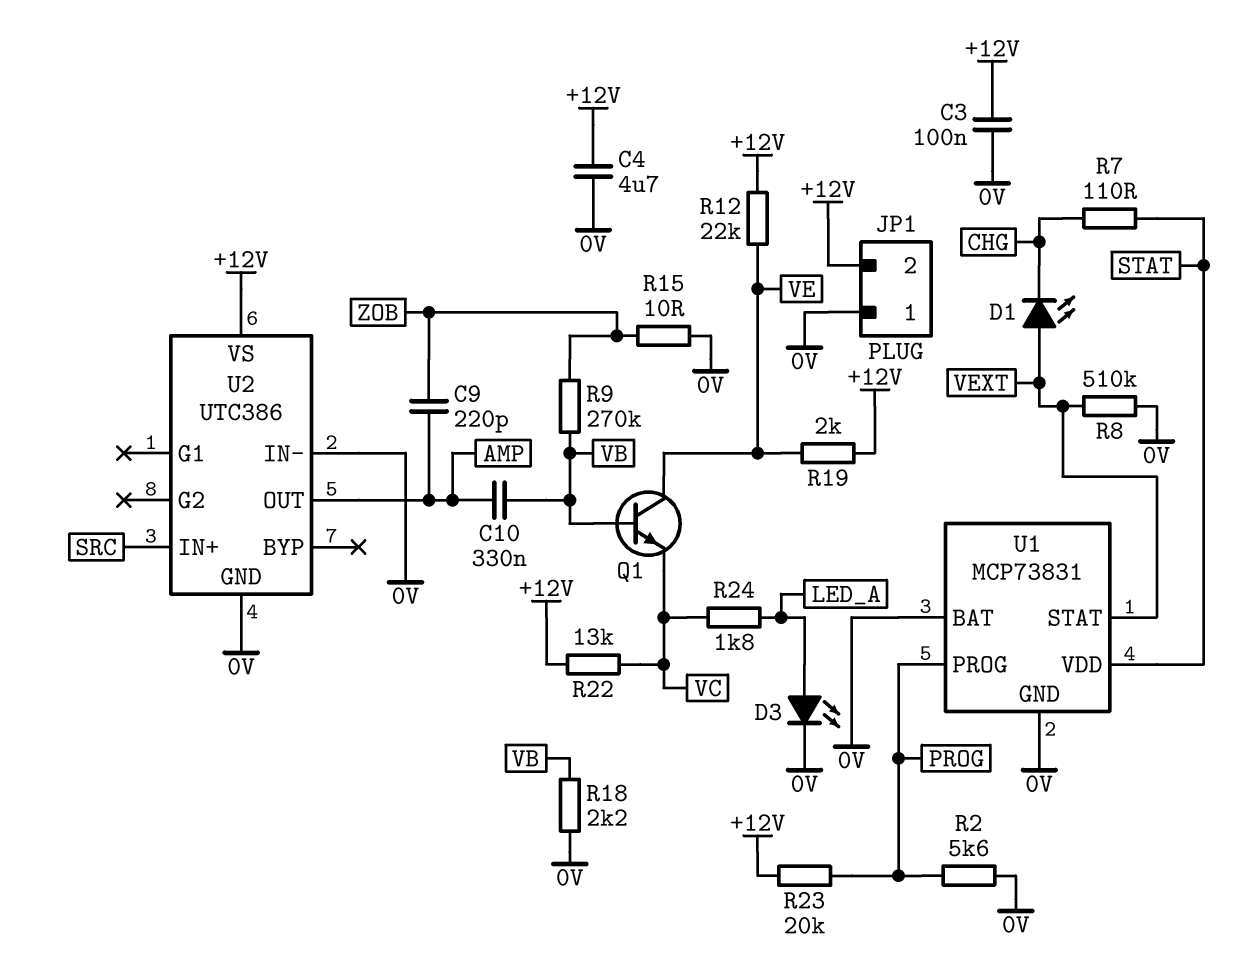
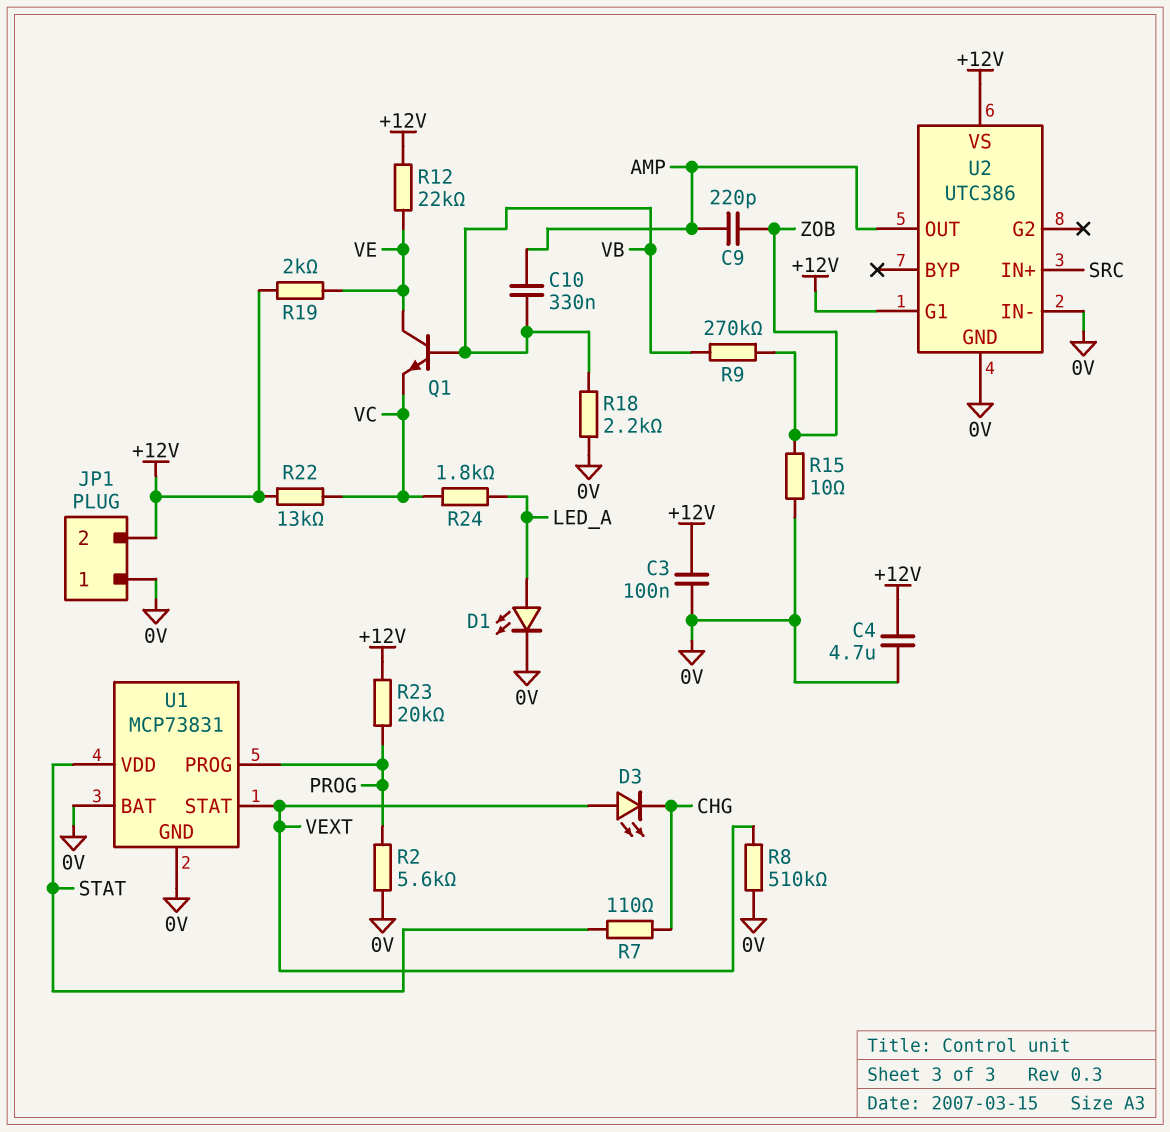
D1: LED (A VEXT, K CHG) -> LED (A LED_A, K 0V)
D3: LED (A LED_A, K 0V) -> LED (A VEXT, K CHG)
U2 pin G1: none -> +12V

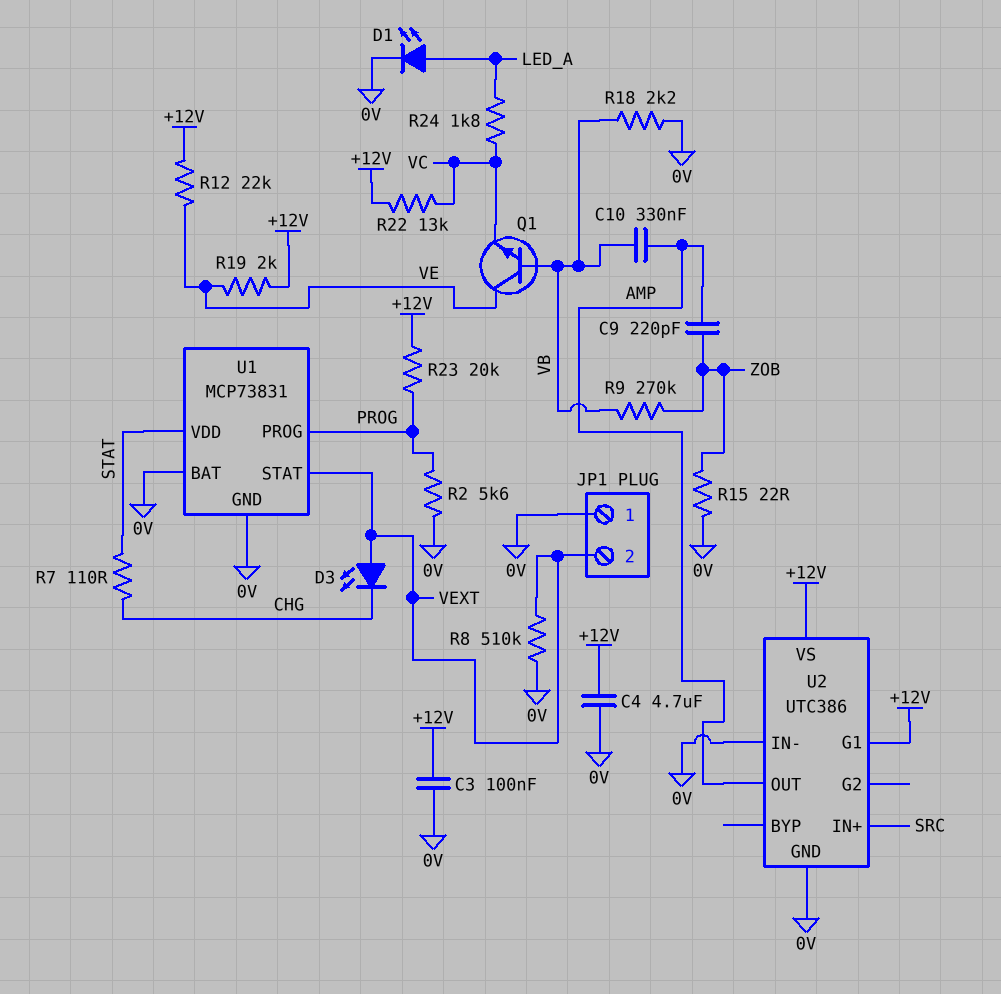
JP1 pin 2: +12V -> VEXT
R15: 10 (0V, ZOB) -> 22 (0V, ZOB)

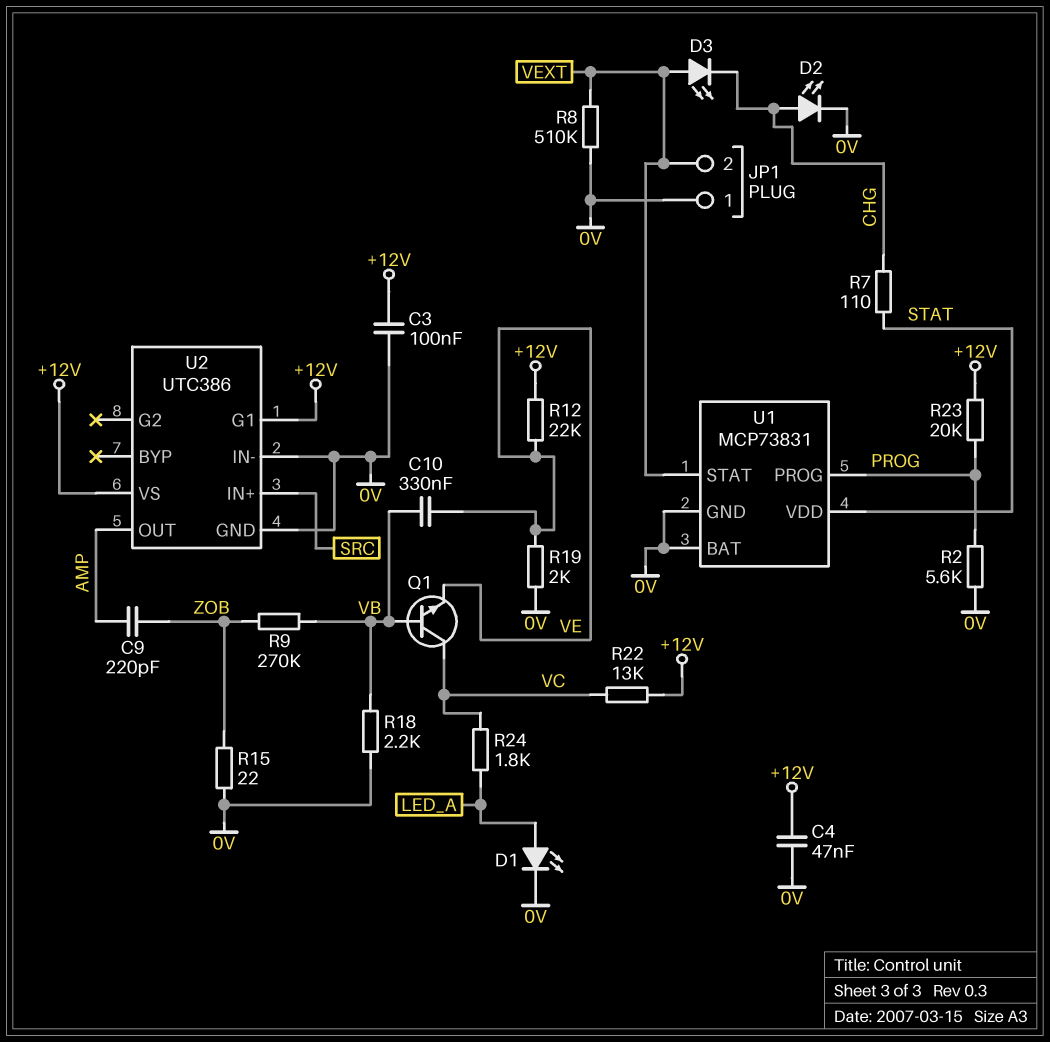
C4: 4.7uF (+12V, 0V) -> 47nF (+12V, 0V)
C10: 330nF (AMP, VB) -> 330nF (VB, VE)
D2: none -> LED (A CHG, K 0V)
Q1: NPN (B VB, C VE, E VC) -> NPN (B VB, C VC, E VE)
R19: 2k (+12V, VE) -> 2k (0V, VE)

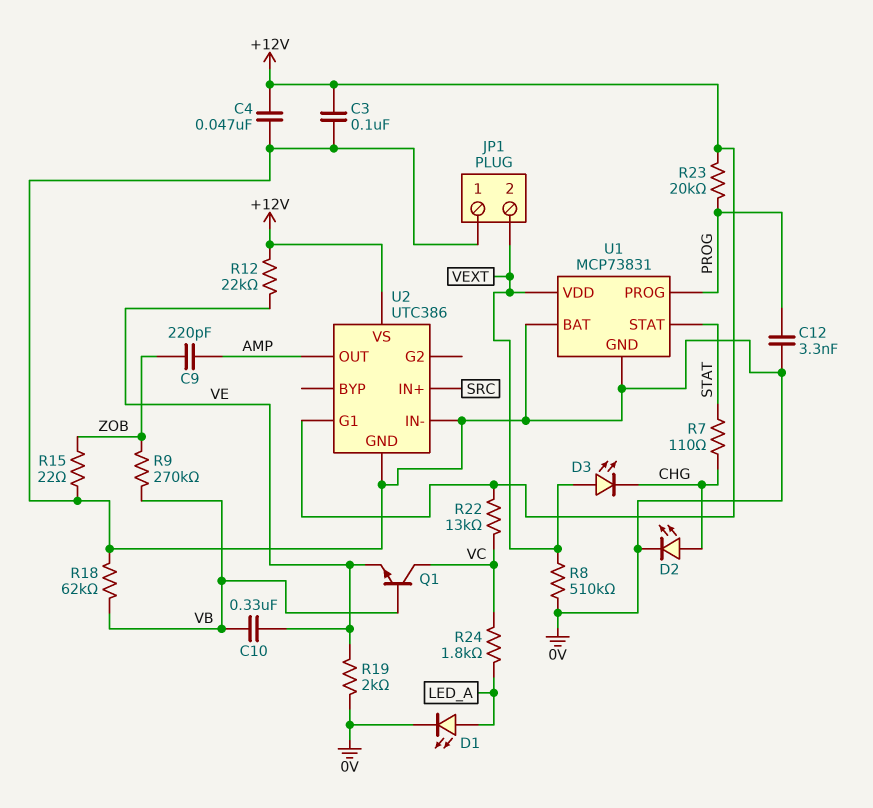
C12: none -> 3.3nF (0V, PROG)
R2: 5.6k (0V, PROG) -> none
R18: 2.2k (0V, VB) -> 62k (0V, VB)
U1 pin STAT: VEXT -> STAT
U1 pin VDD: STAT -> VEXT

